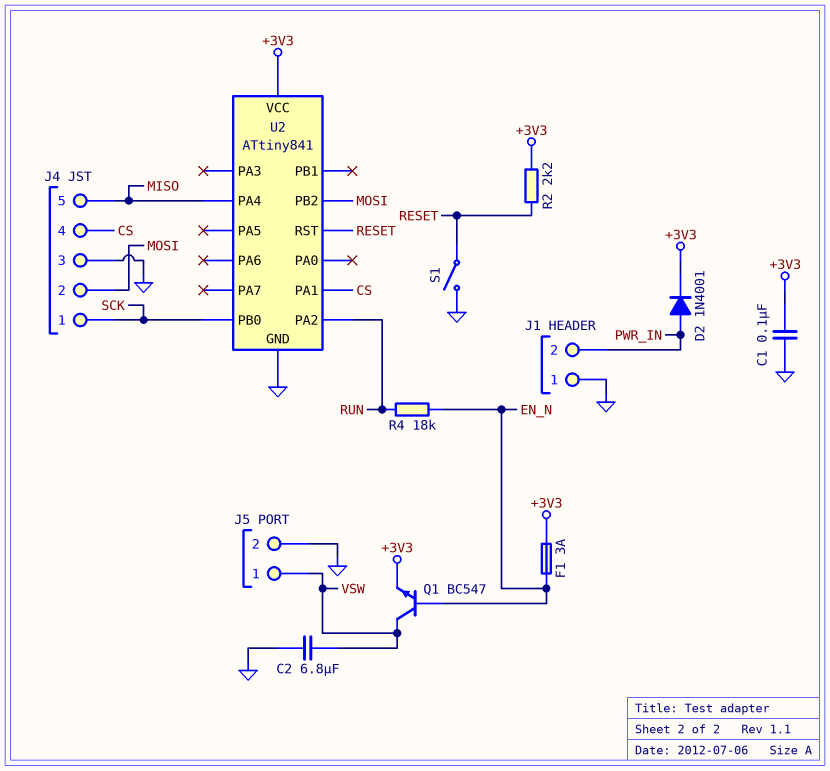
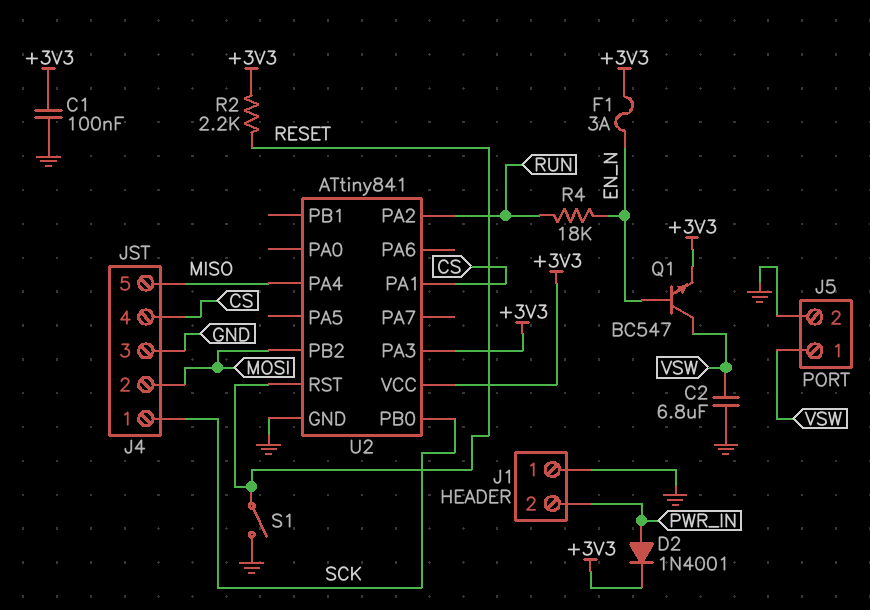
U2 pin PA3: none -> +3V3

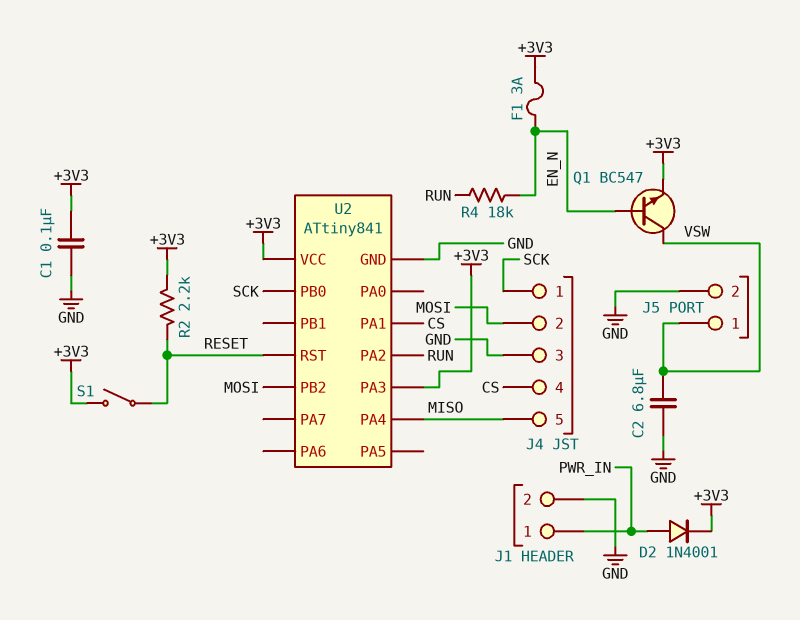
J1 pin 1: GND -> PWR_IN
J1 pin 2: PWR_IN -> GND
S1: switch (GND, RESET) -> switch (+3V3, RESET)

